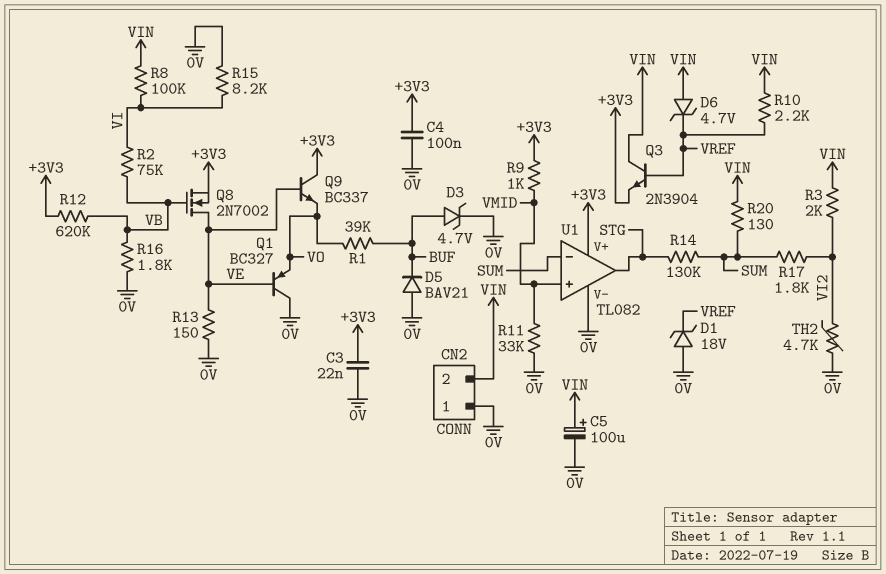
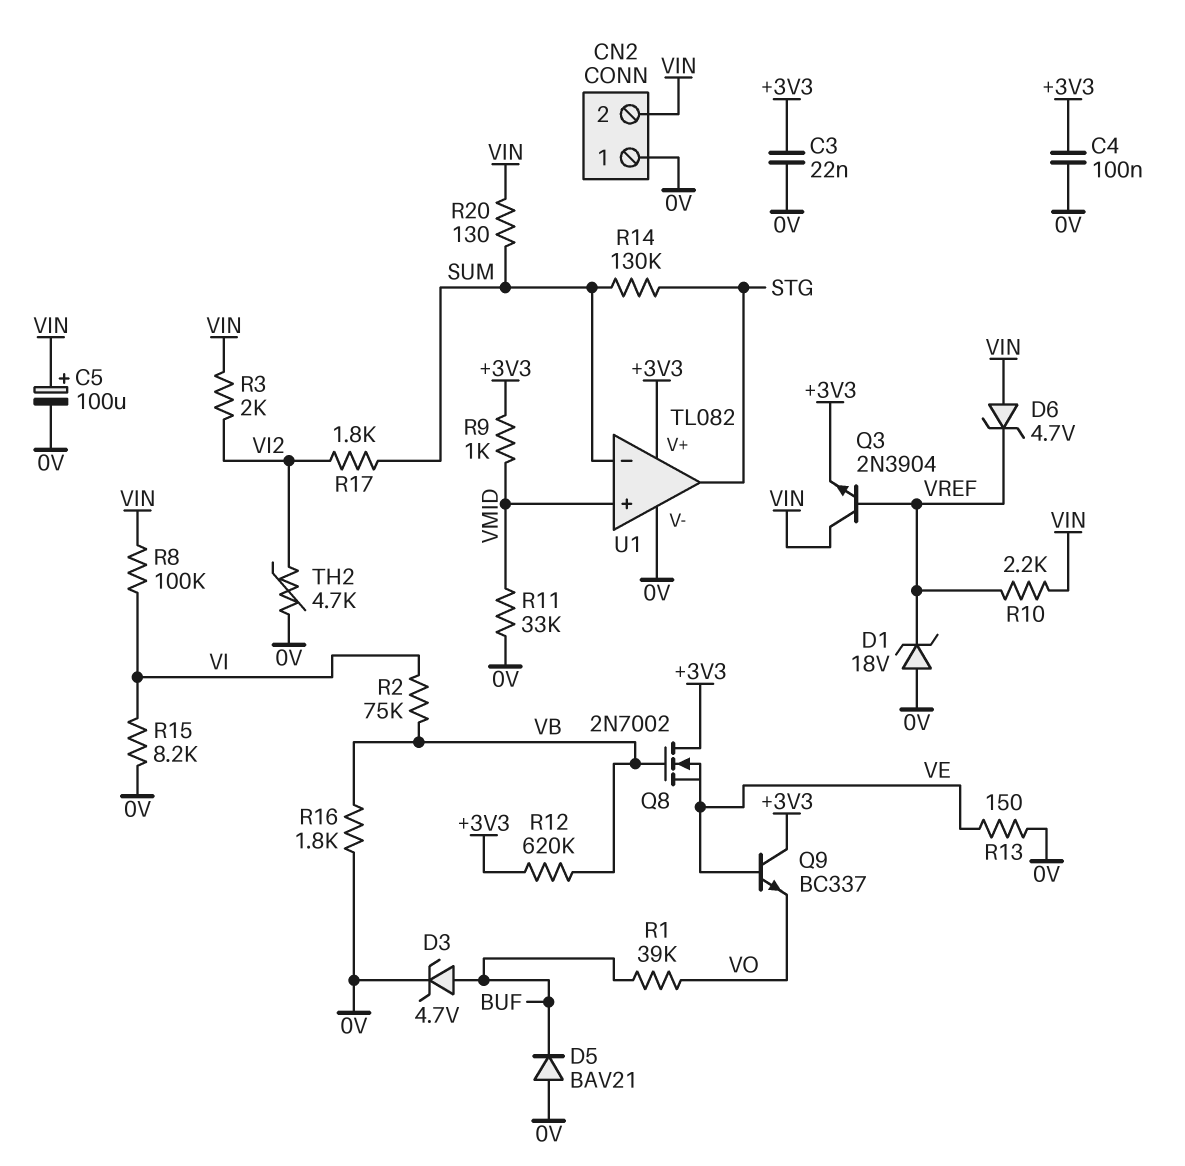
Q1: PNP BC327 (B VE, C 0V, E VO) -> none
Q8: NMOS 2N7002 (G VB, D VE, S +3V3) -> NMOS 2N7002 (G VB, D +3V3, S VE)

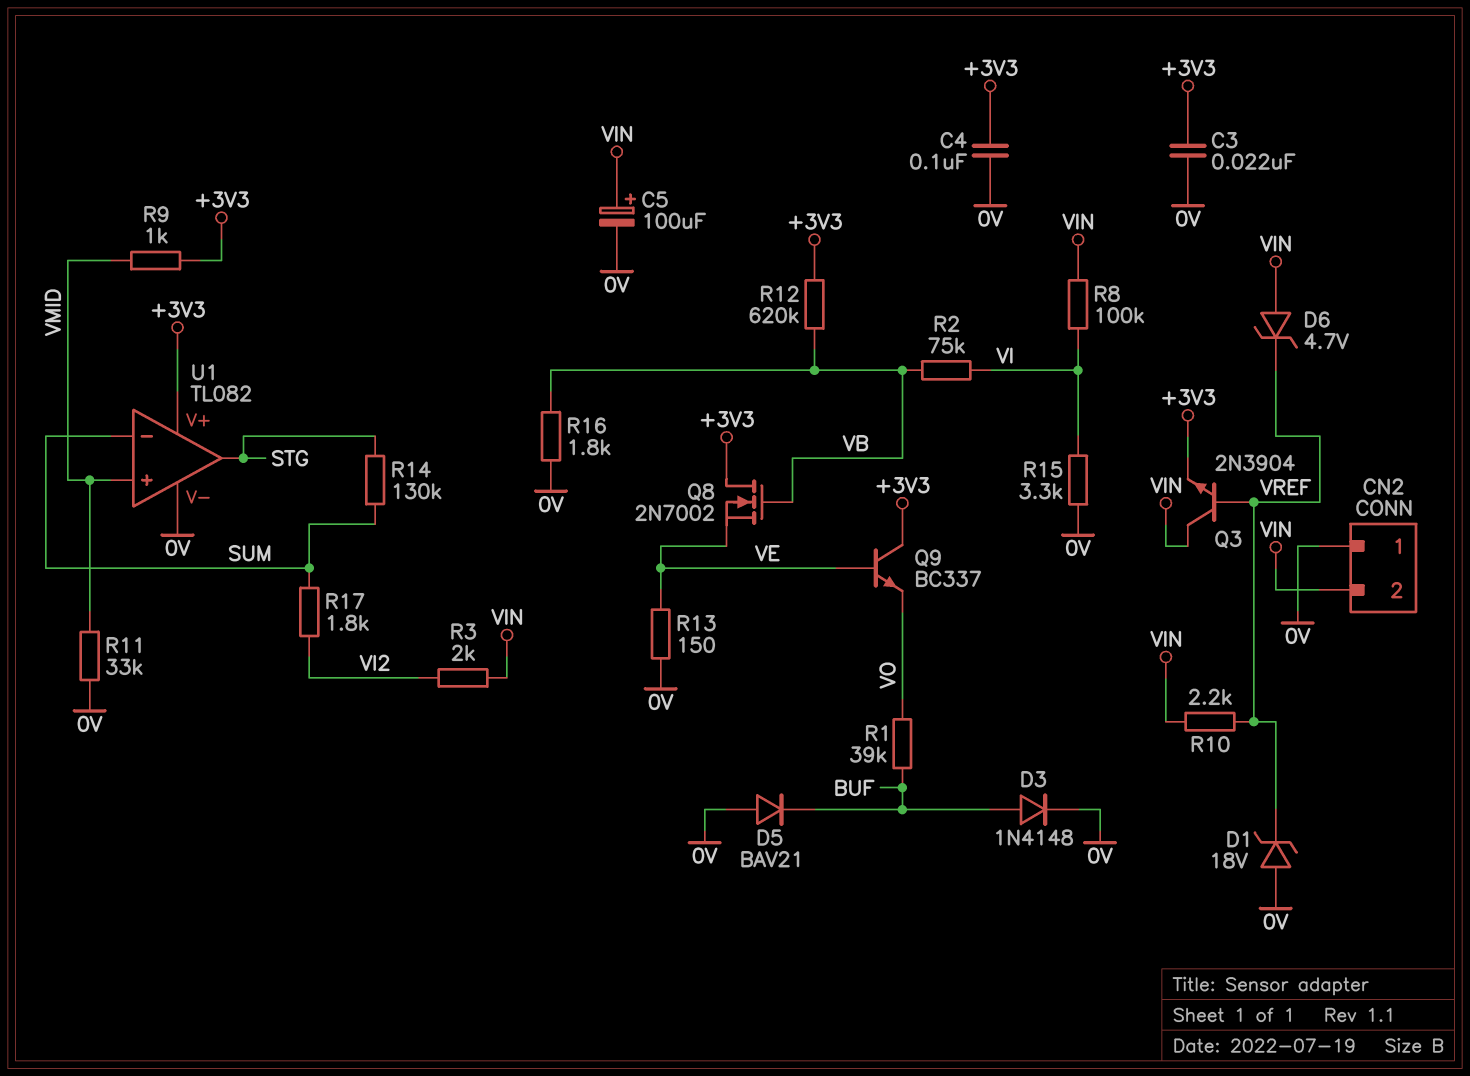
D3: zener 4.7V (A BUF, K 0V) -> diode 1N4148 (A BUF, K 0V)
R15: 8.2k (0V, VI) -> 3.3k (0V, VI)
R20: 130 (SUM, VIN) -> none
TH2: 4.7k (0V, VI2) -> none

